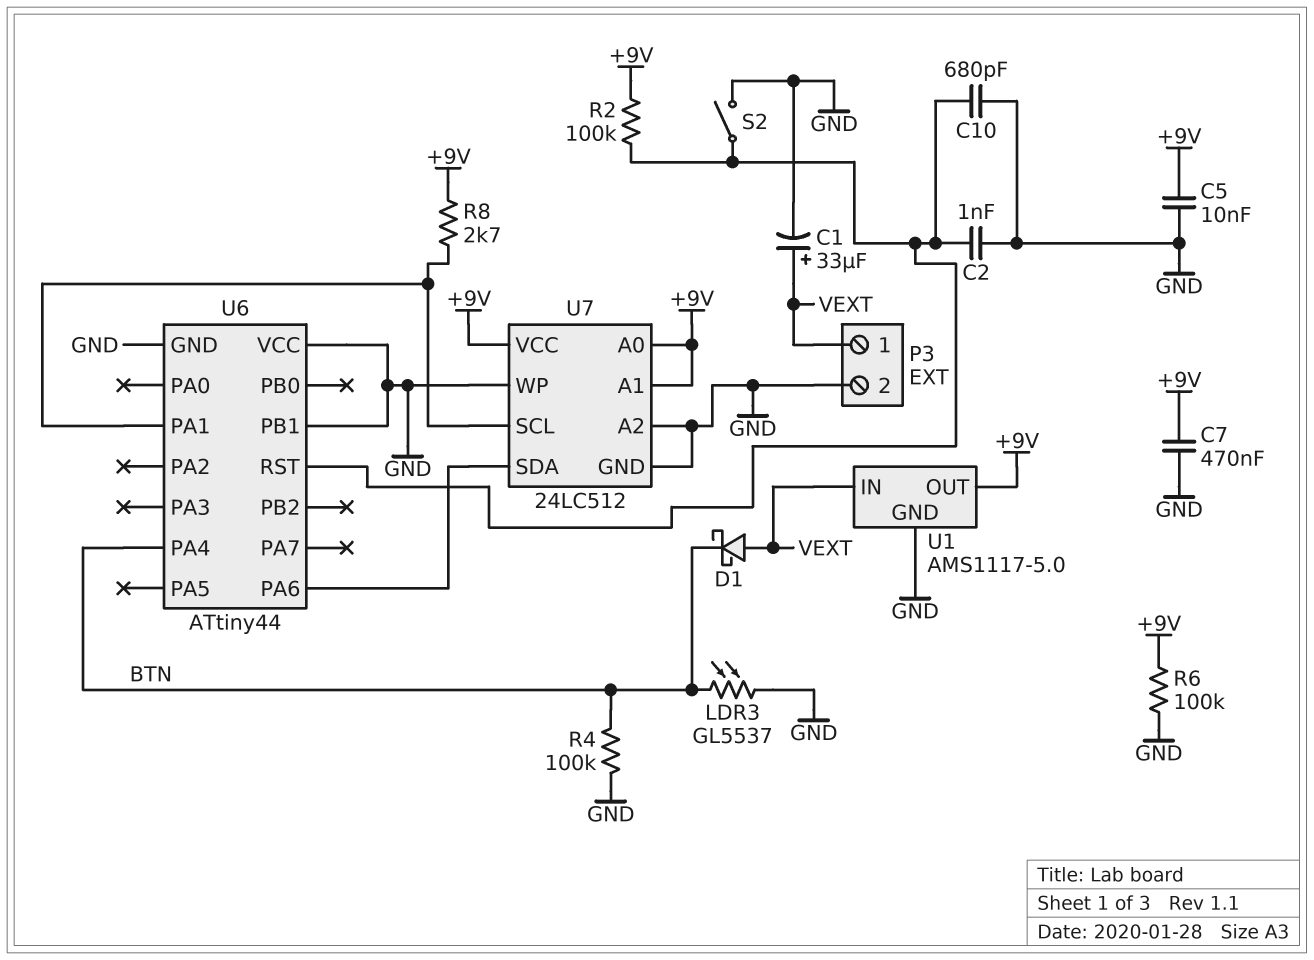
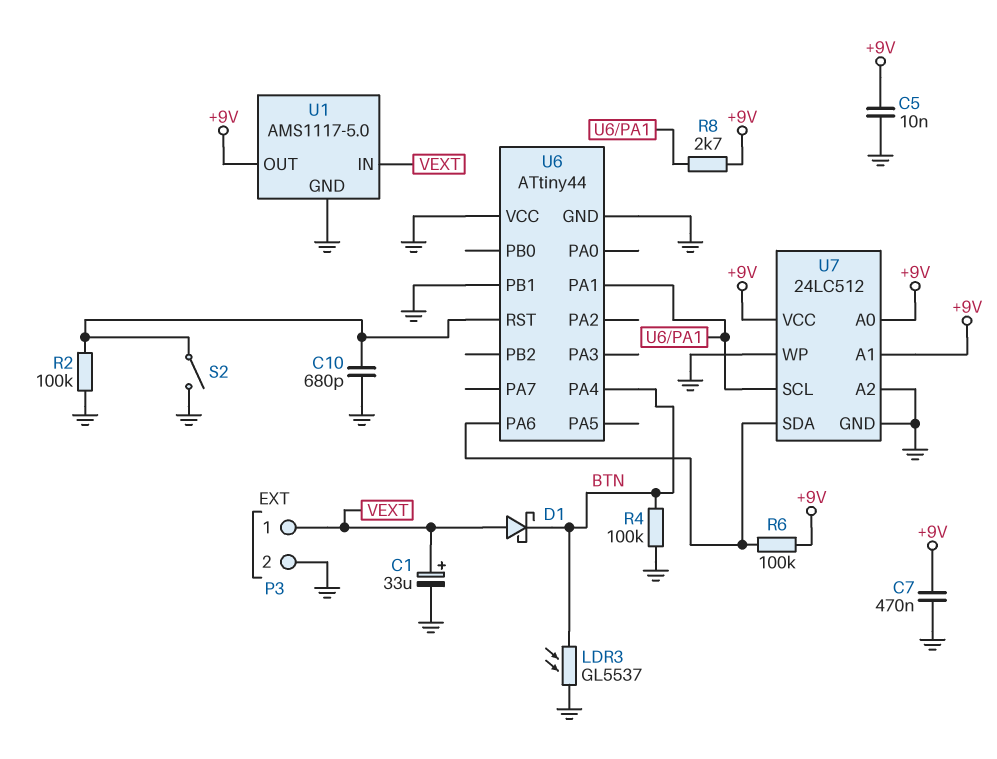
C2: 1nF (GND, U6/RST) -> none
R2: 100k (+9V, U6/RST) -> 100k (GND, U6/RST)
R6: 100k (+9V, GND) -> 100k (+9V, U6/PA6)

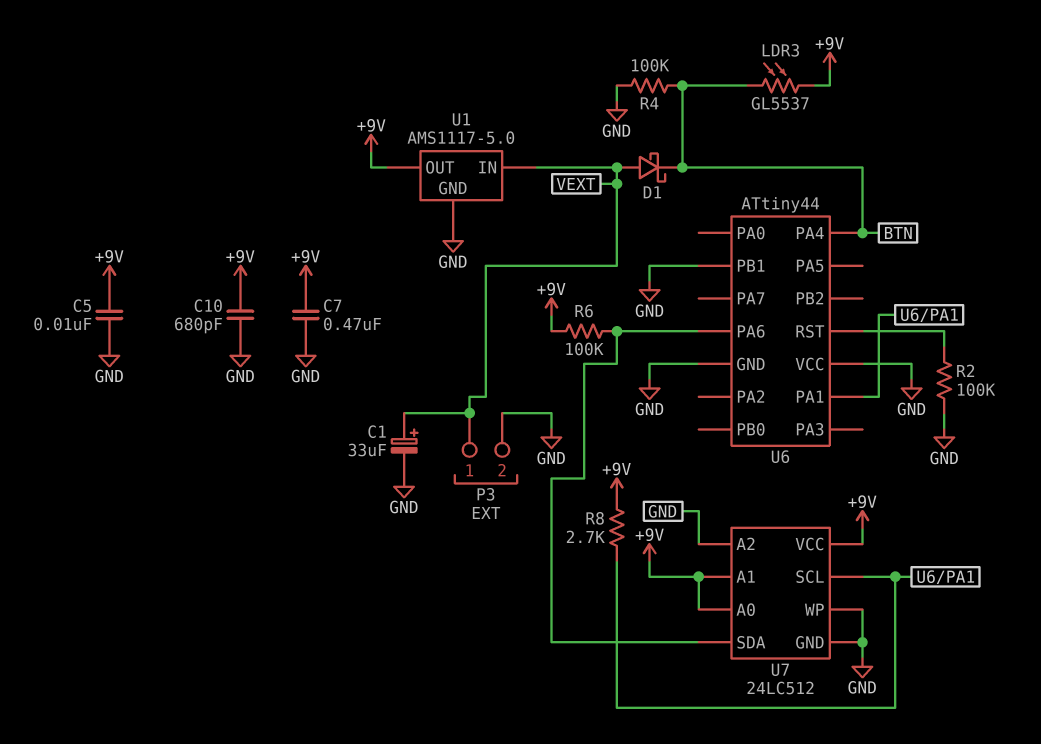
C10: 680pF (GND, U6/RST) -> 680pF (+9V, GND)
LDR3: GL5537 (BTN, GND) -> GL5537 (+9V, BTN)
S2: switch (GND, U6/RST) -> none

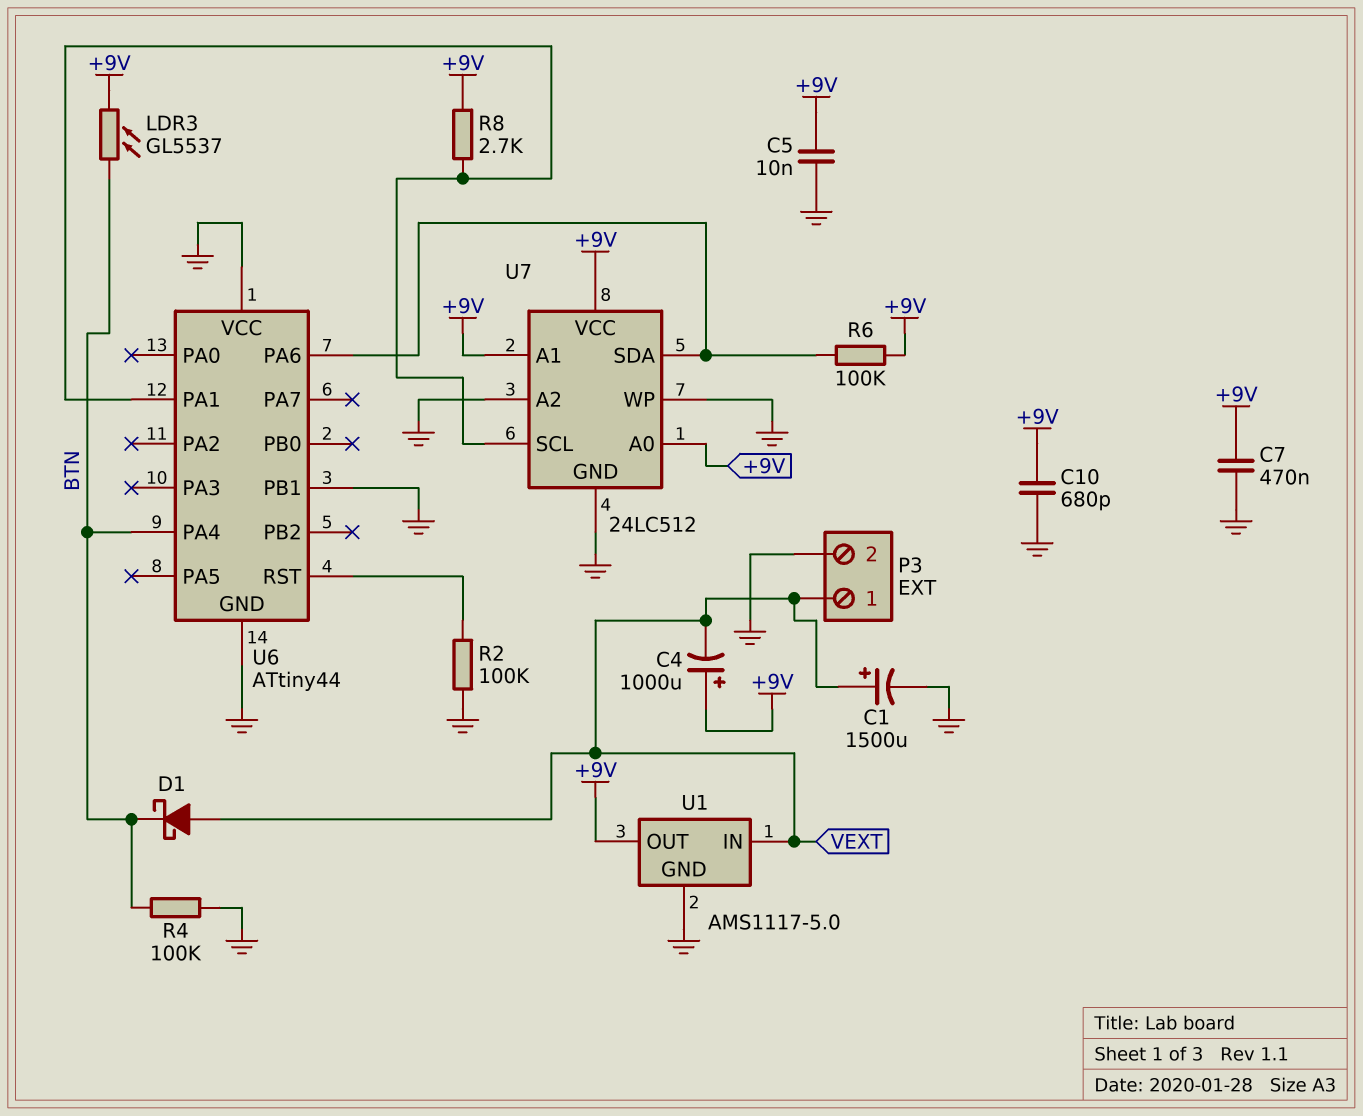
C1: 33uF (plus VEXT, minus GND) -> 1500uF (plus VEXT, minus GND)
C4: none -> 1000uF (plus +9V, minus VEXT)

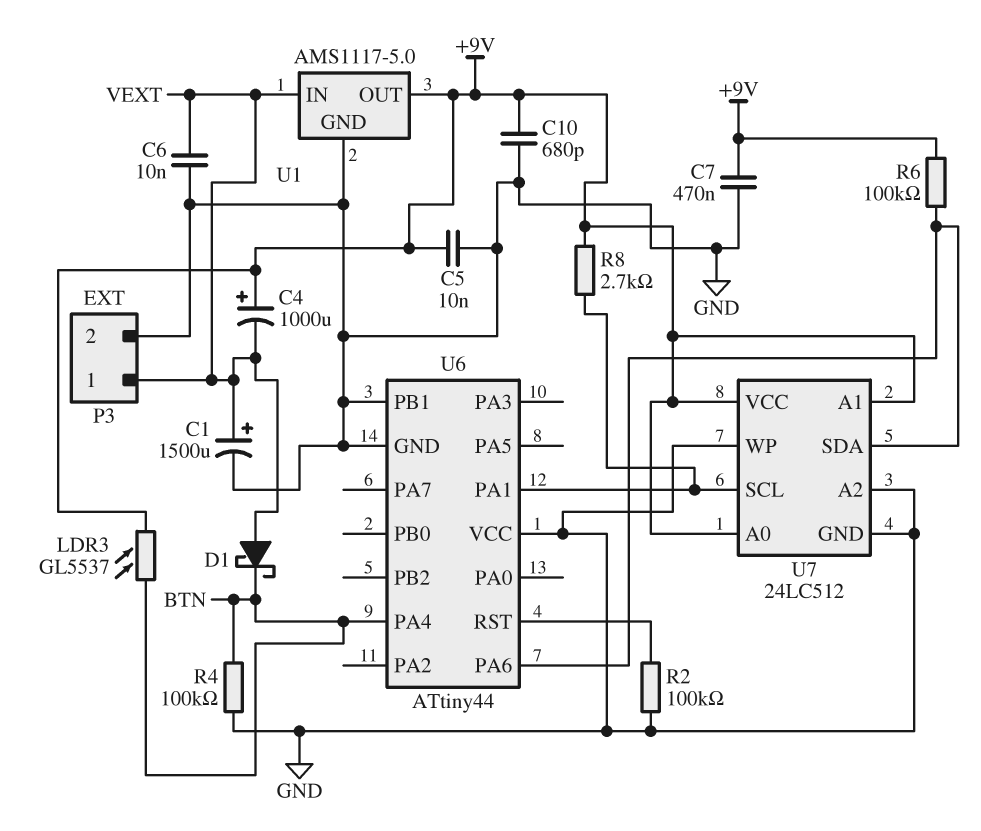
C6: none -> 10nF (GND, VEXT)

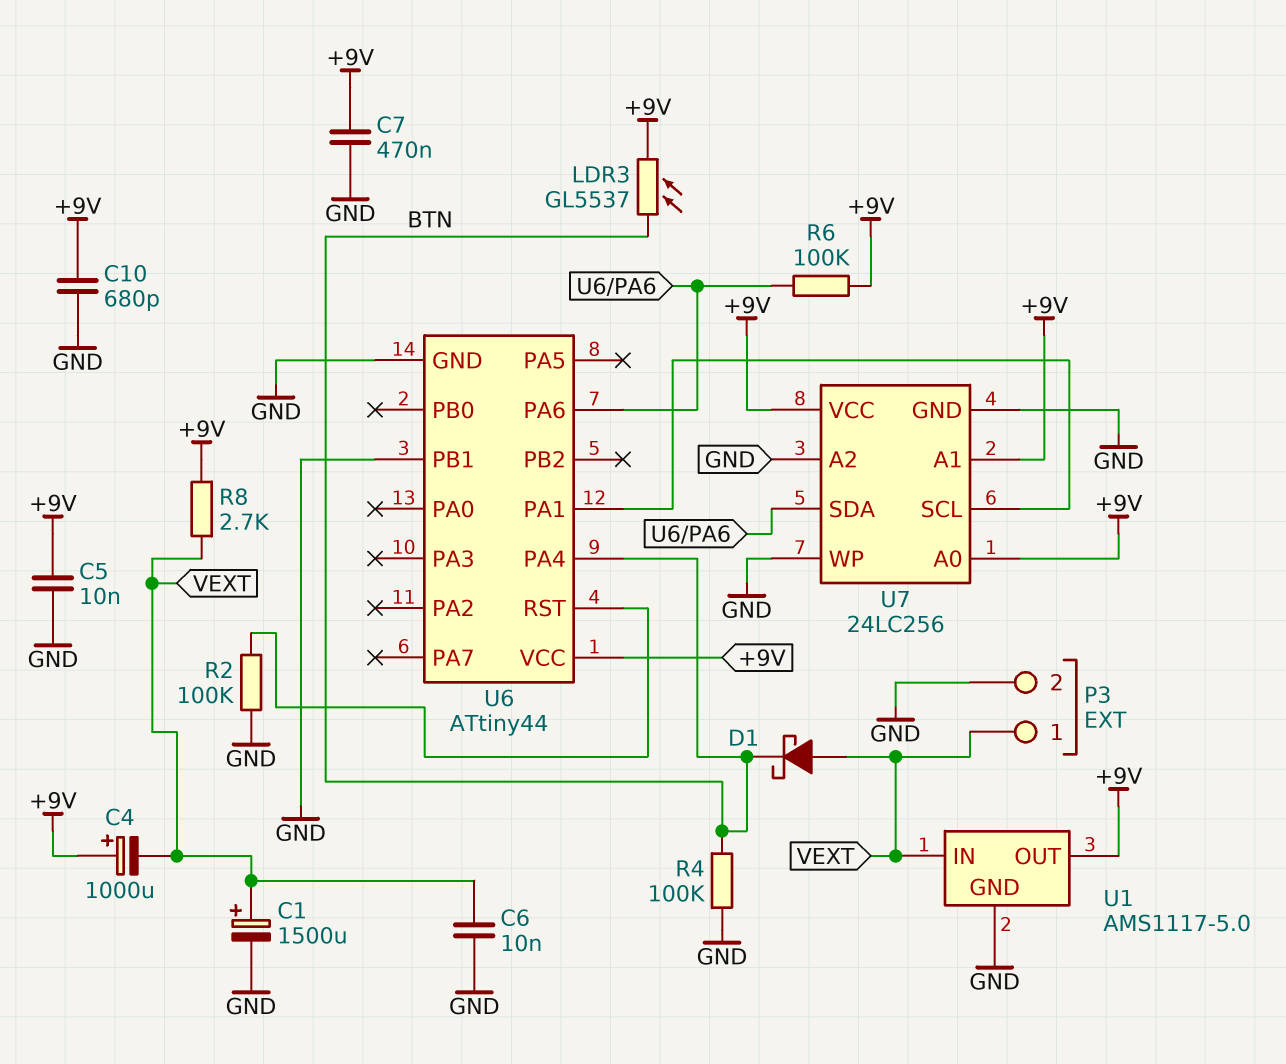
R8: 2.7k (+9V, U6/PA1) -> 2.7k (+9V, VEXT)
U6 pin VCC: GND -> +9V
U7: 24LC512 -> 24LC256

